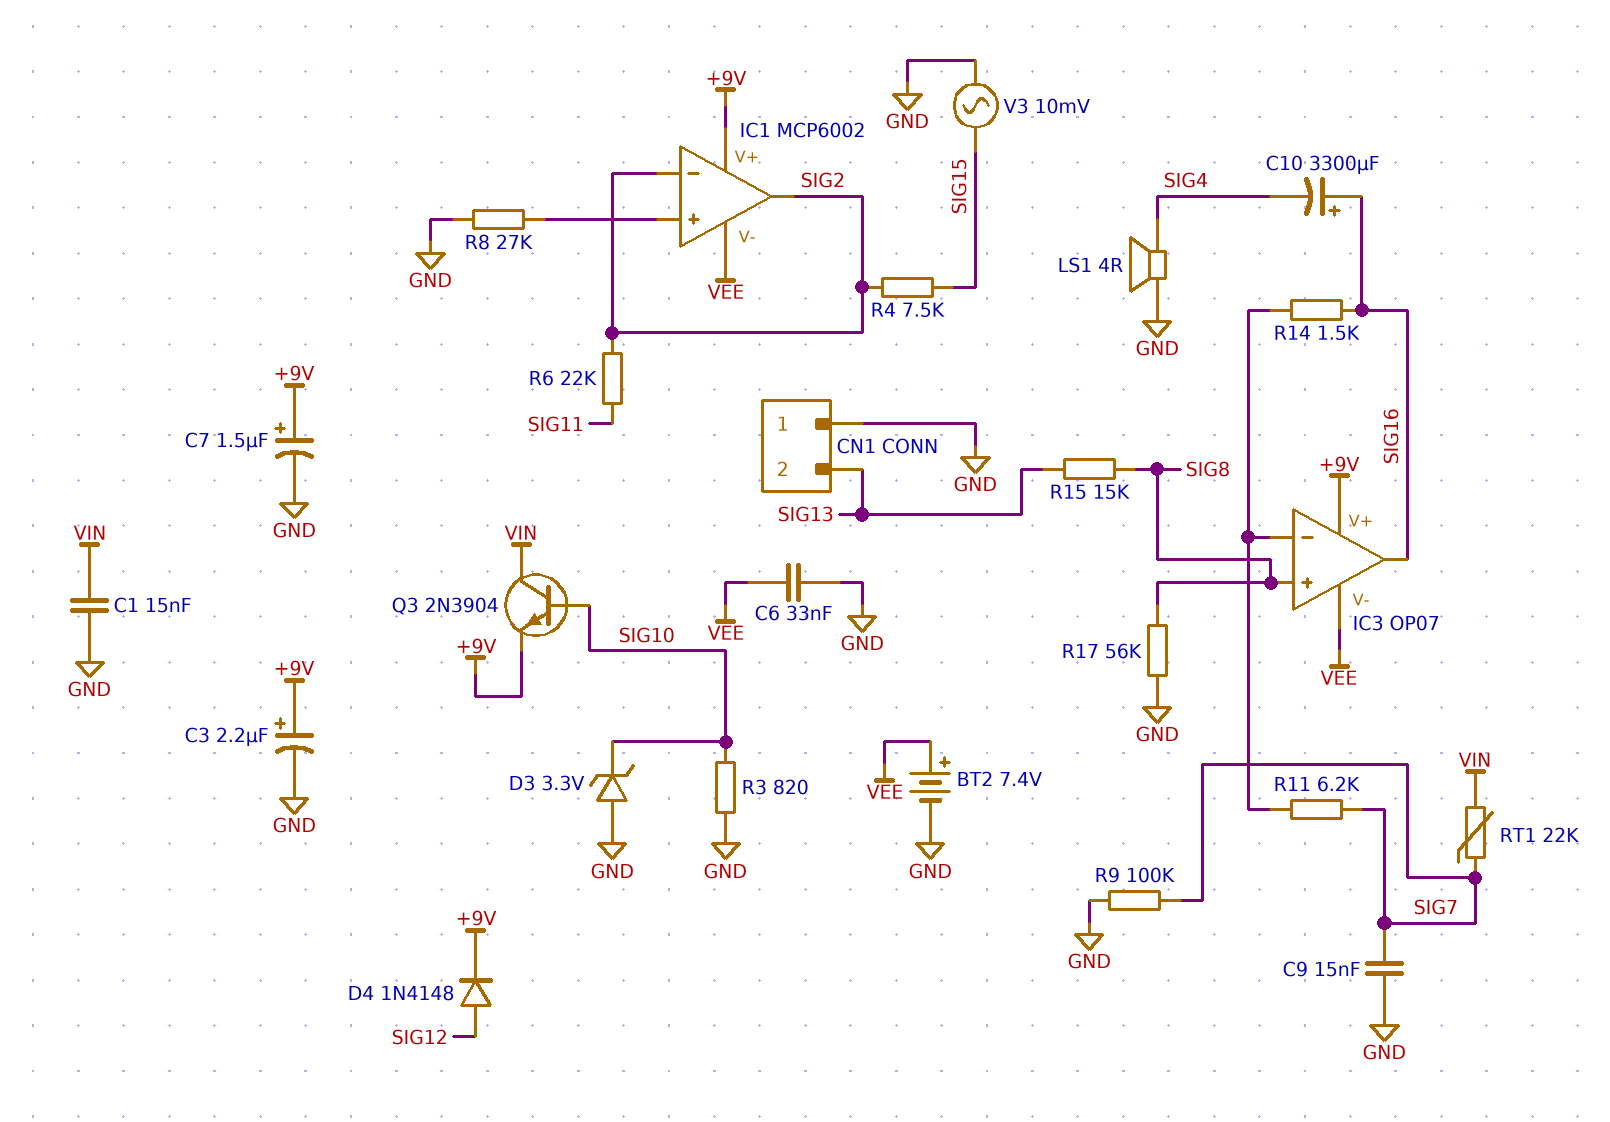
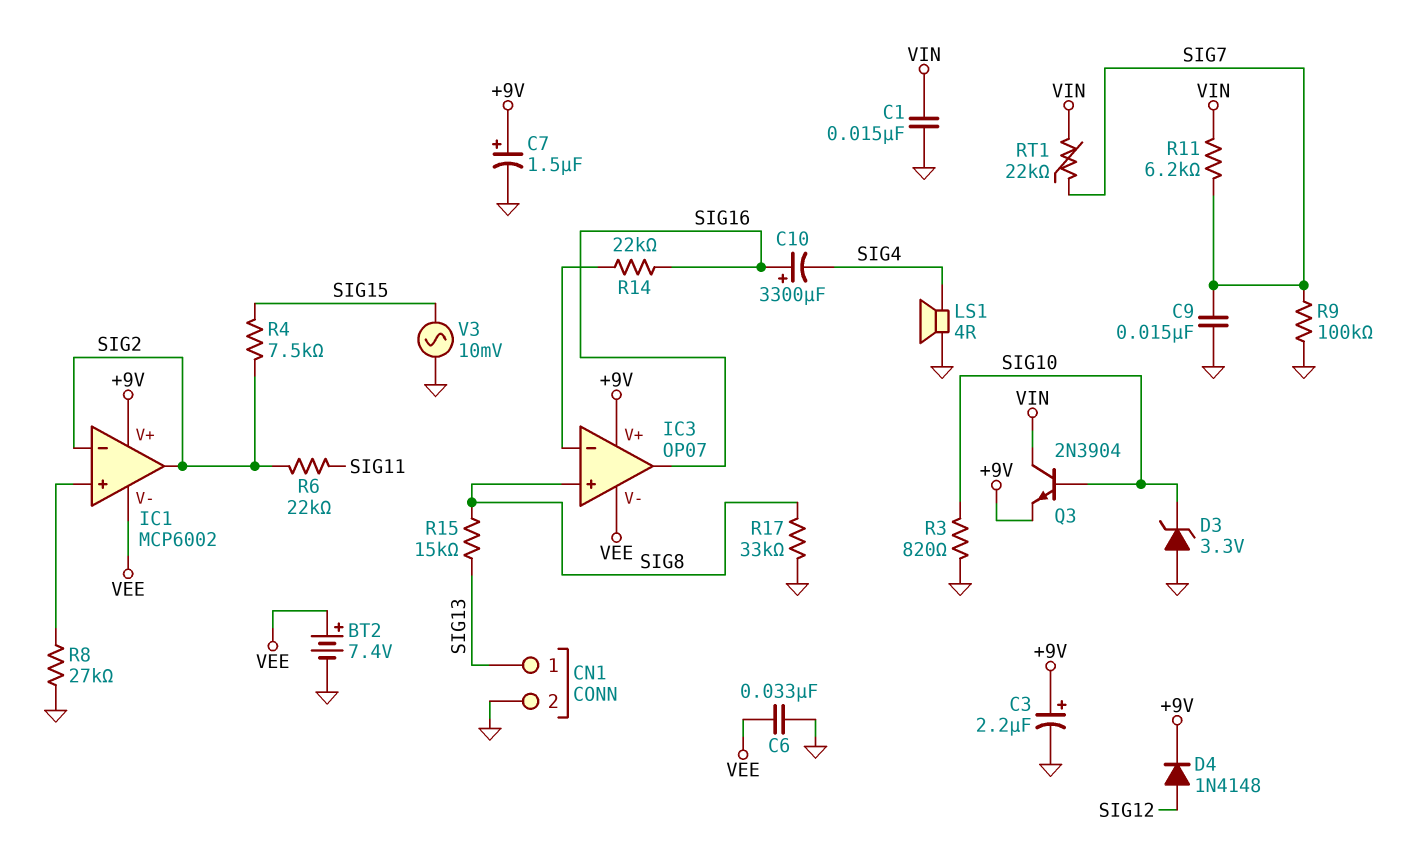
CN1 pin 1: GND -> SIG13
CN1 pin 2: SIG13 -> GND
R11: 6.2k (IC3/in-, SIG7) -> 6.2k (SIG7, VIN)
R14: 1.5k (IC3/in-, SIG16) -> 22k (IC3/in-, SIG16)
R17: 56k (GND, SIG8) -> 33k (GND, SIG8)

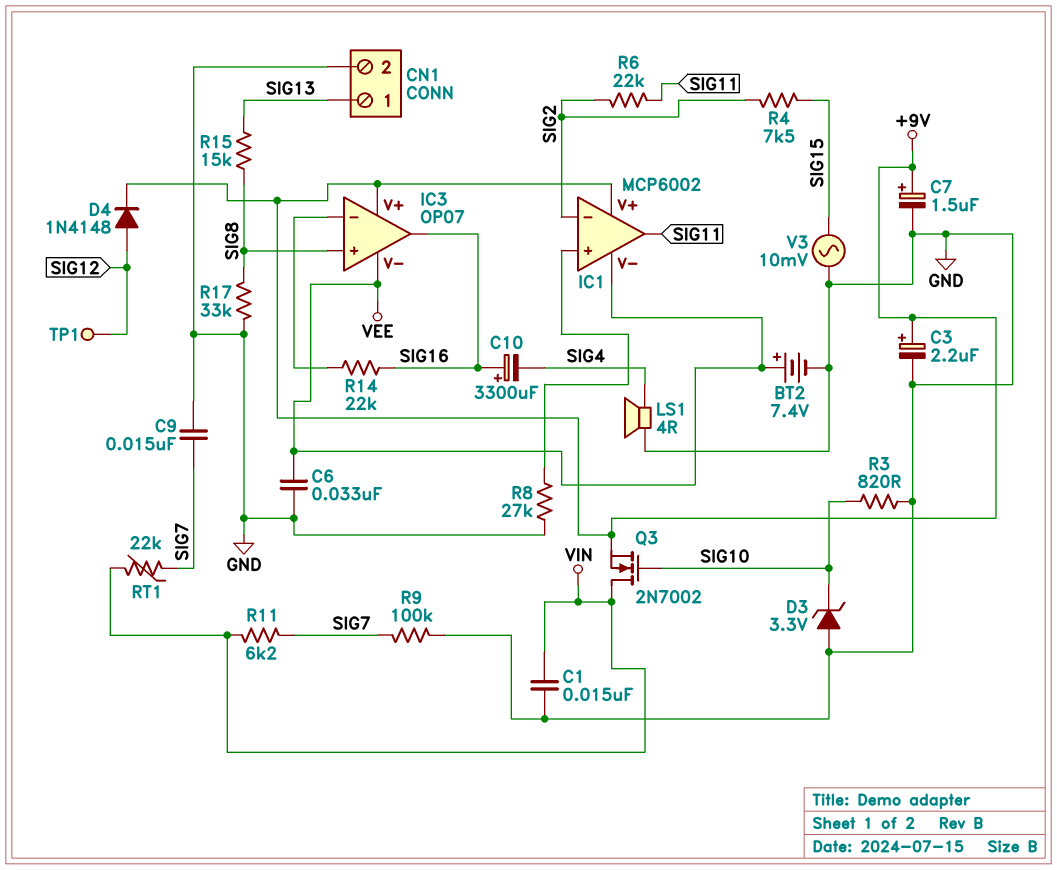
IC1 pin out: SIG2 -> SIG11
Q3: NPN 2N3904 (B SIG10, C VIN, E +9V) -> NMOS 2N7002 (G SIG10, D VIN, S +9V)
TP1: none -> test point (SIG12)

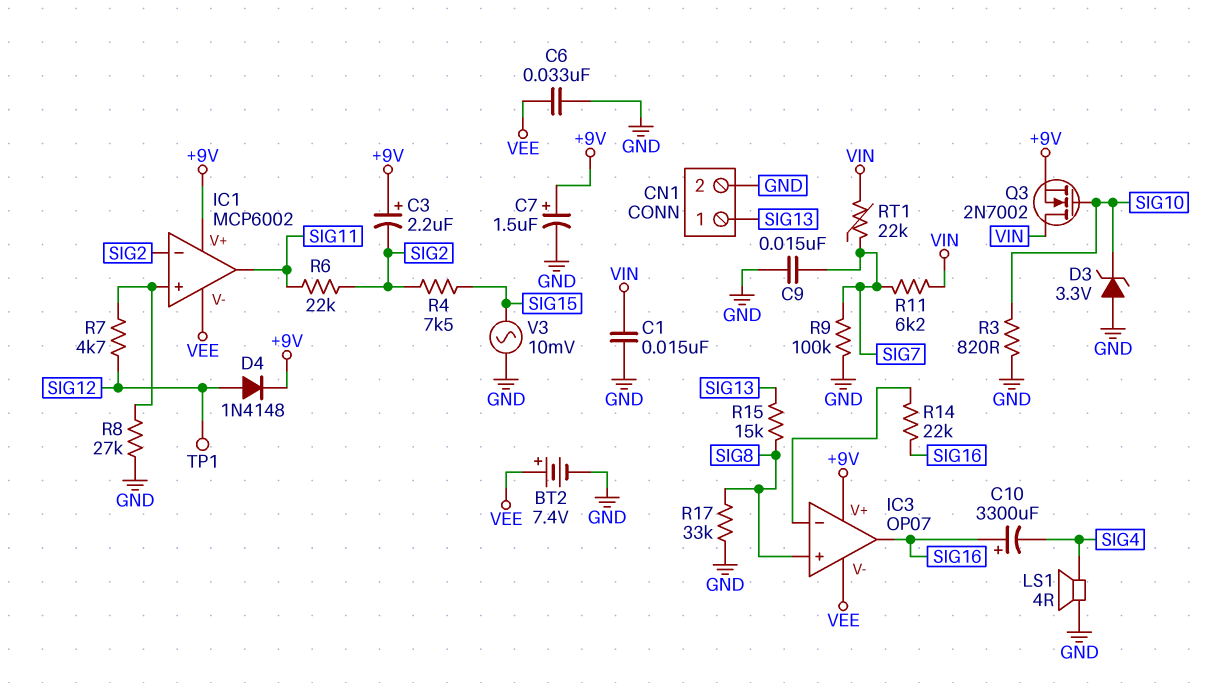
C3: 2.2uF (plus +9V, minus GND) -> 2.2uF (plus +9V, minus SIG2)
R7: none -> 4.7k (IC1/in+, SIG12)

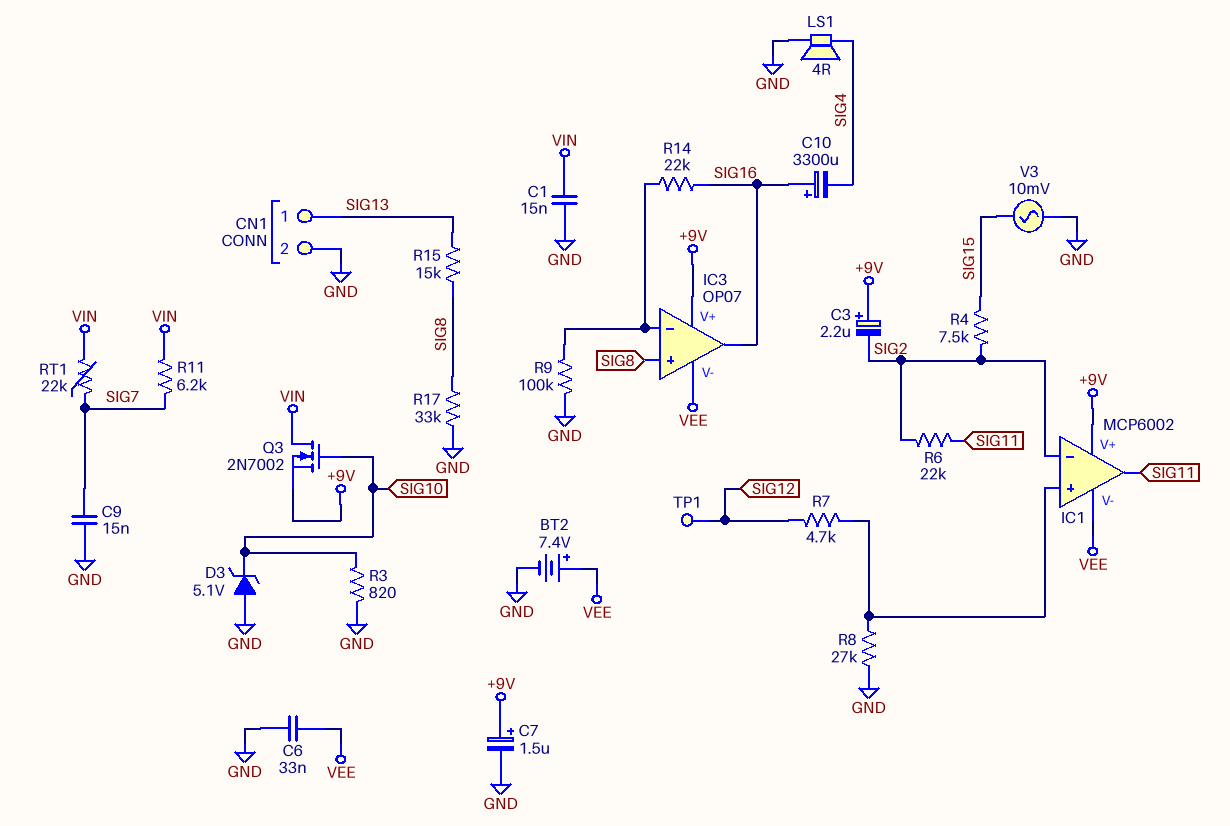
D3: zener 3.3V (A GND, K SIG10) -> zener 5.1V (A GND, K SIG10)
D4: diode 1N4148 (A SIG12, K +9V) -> none
R9: 100k (GND, SIG7) -> 100k (GND, IC3/in-)

